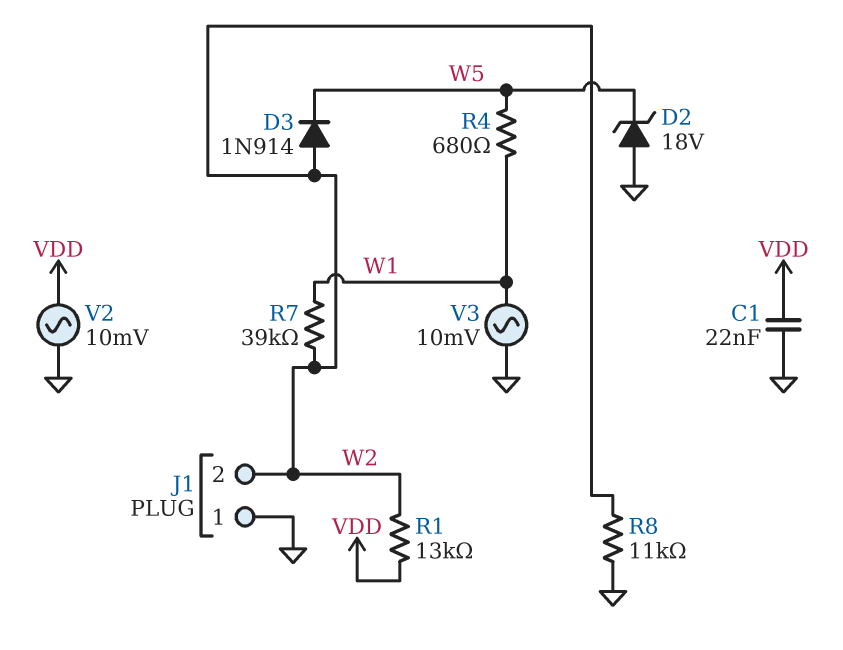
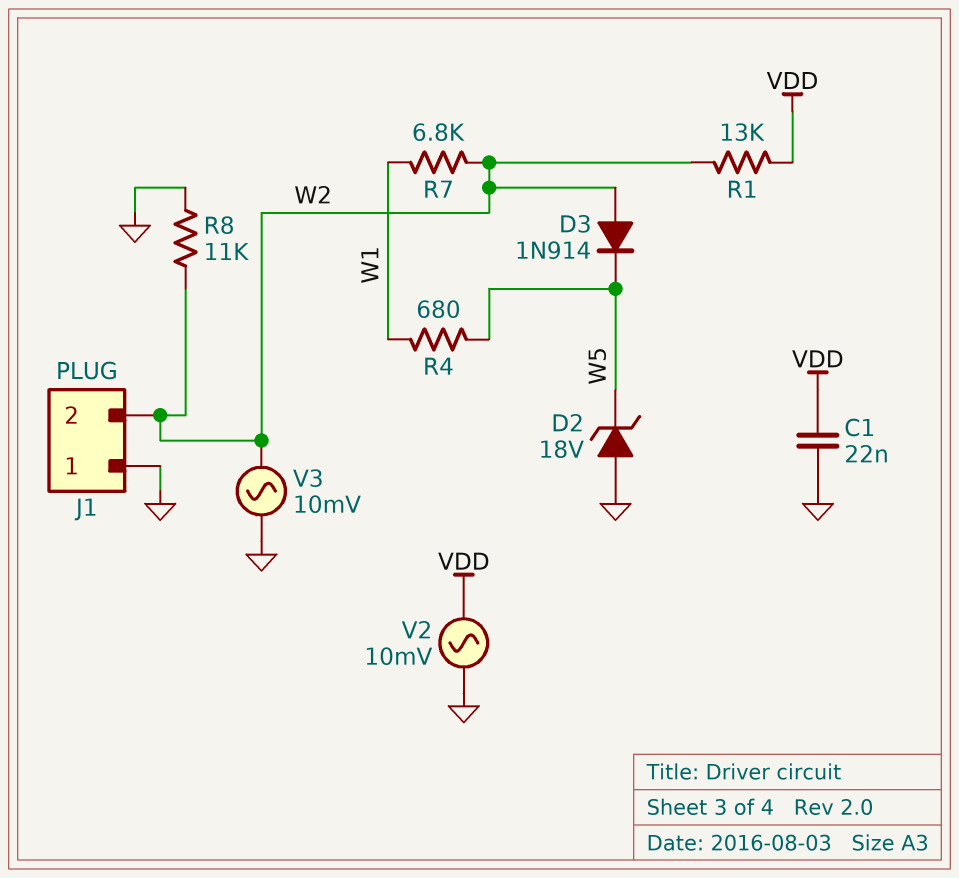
R7: 39k (W1, W2) -> 6.8k (W1, W2)
V3: AC 10mV (GND, W1) -> AC 10mV (GND, W2)

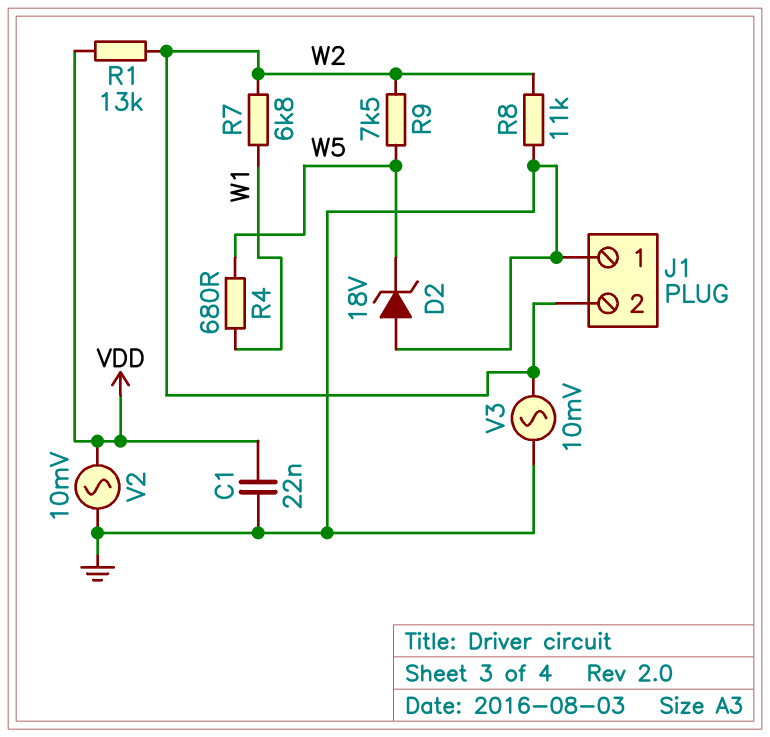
D3: diode 1N914 (A W2, K W5) -> none
R9: none -> 7.5k (W2, W5)

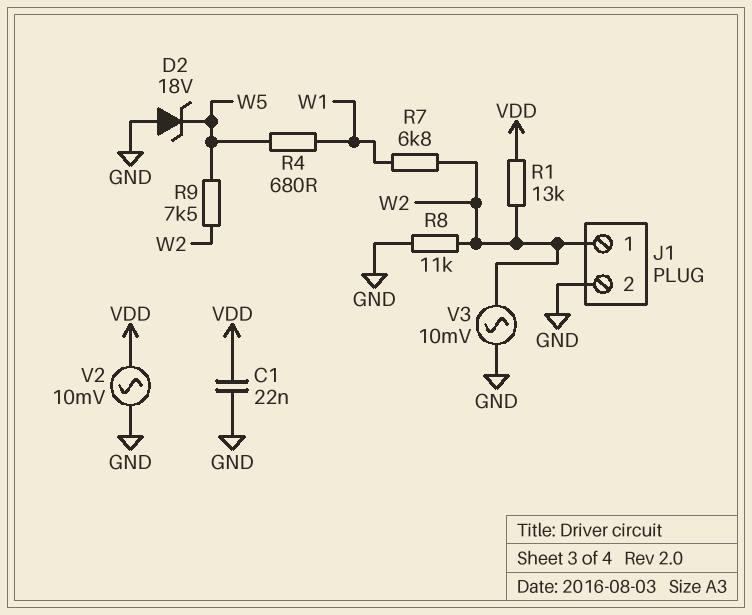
J1 pin 1: GND -> W2
J1 pin 2: W2 -> GND

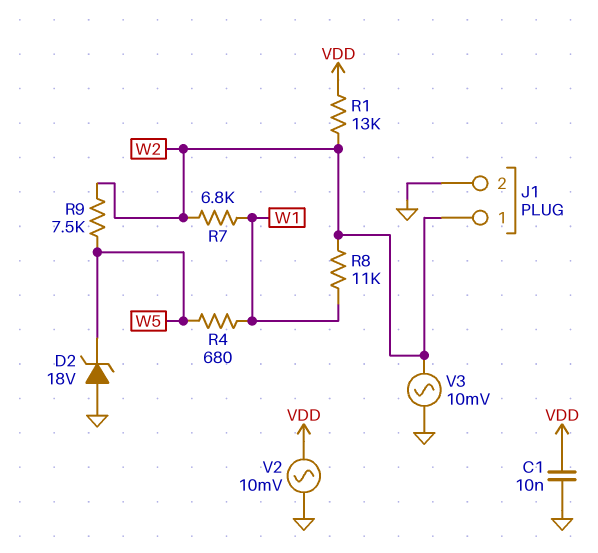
C1: 22nF (GND, VDD) -> 10nF (GND, VDD)
R8: 11k (GND, W2) -> 11k (W1, W2)

